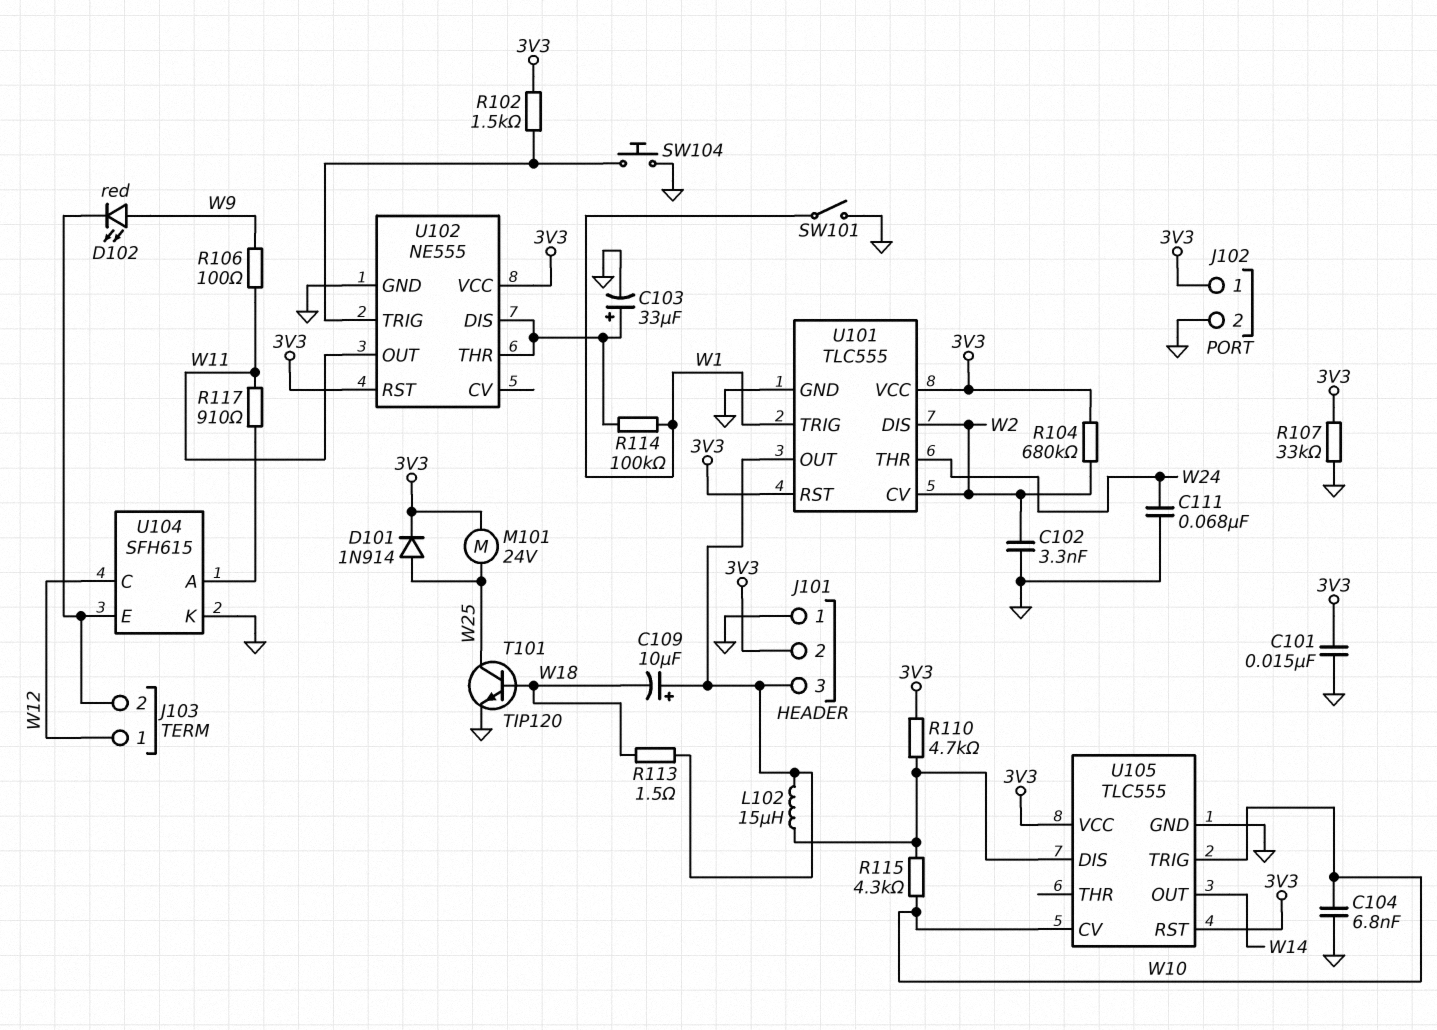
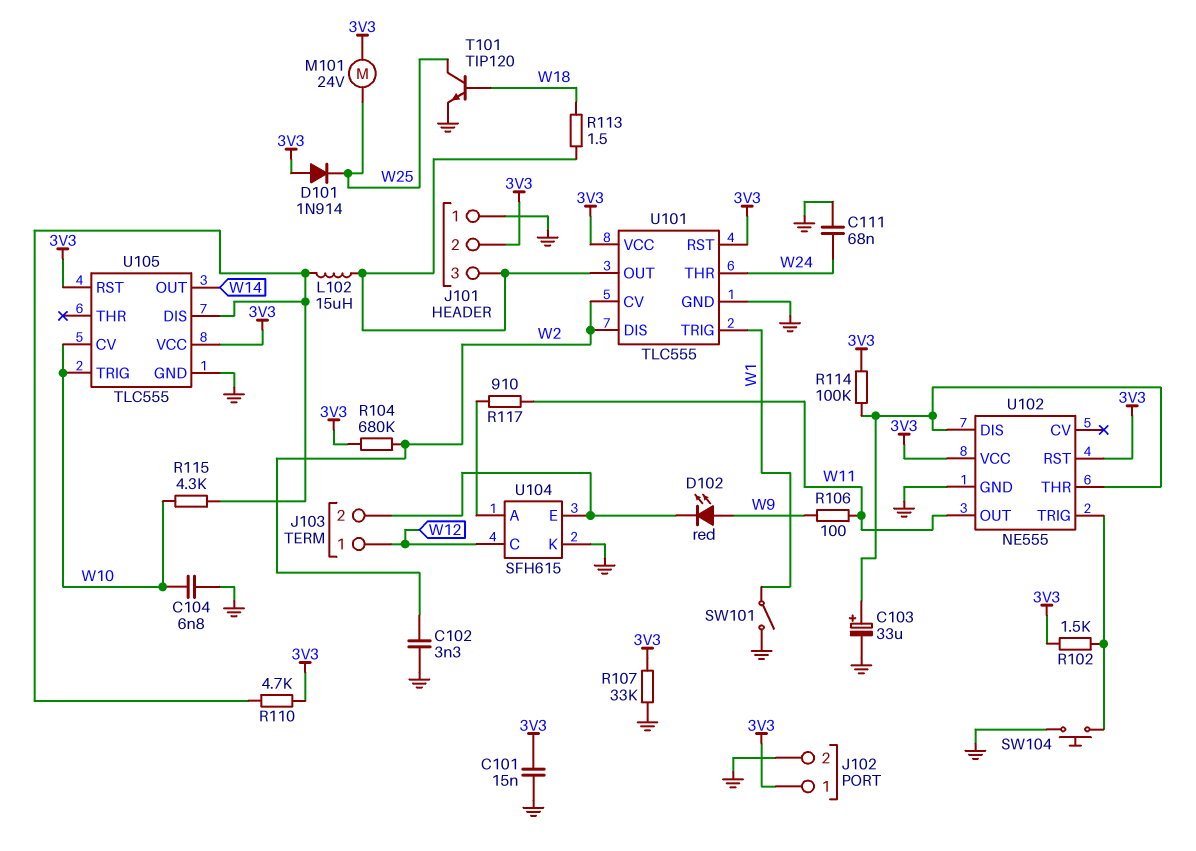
C109: 10uF (plus J101/3, minus W18) -> none
D101: diode 1N914 (A W25, K 3V3) -> diode 1N914 (A 3V3, K W25)
R114: 100k (U102/DIS, W1) -> 100k (3V3, U102/DIS)

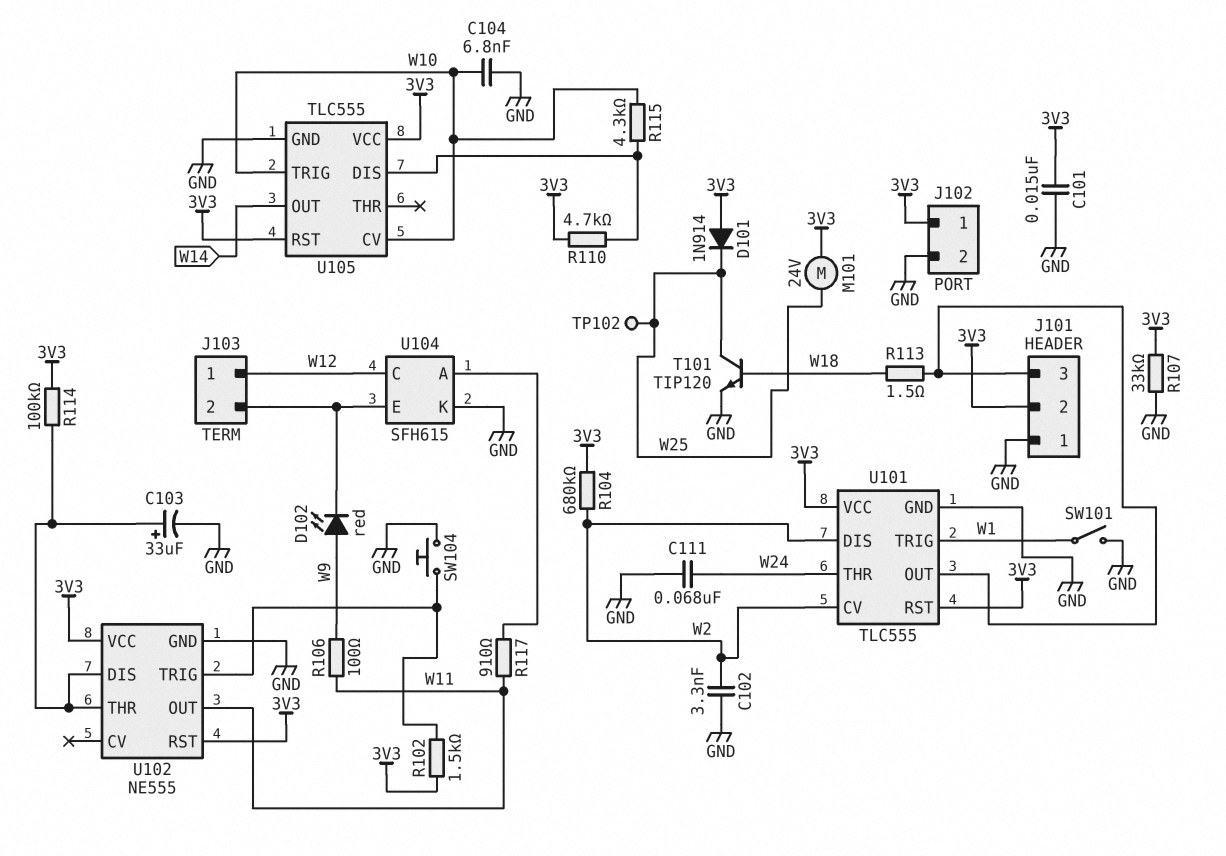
L102: 15uH (J101/3, U105/DIS) -> none
TP102: none -> test point (W25)

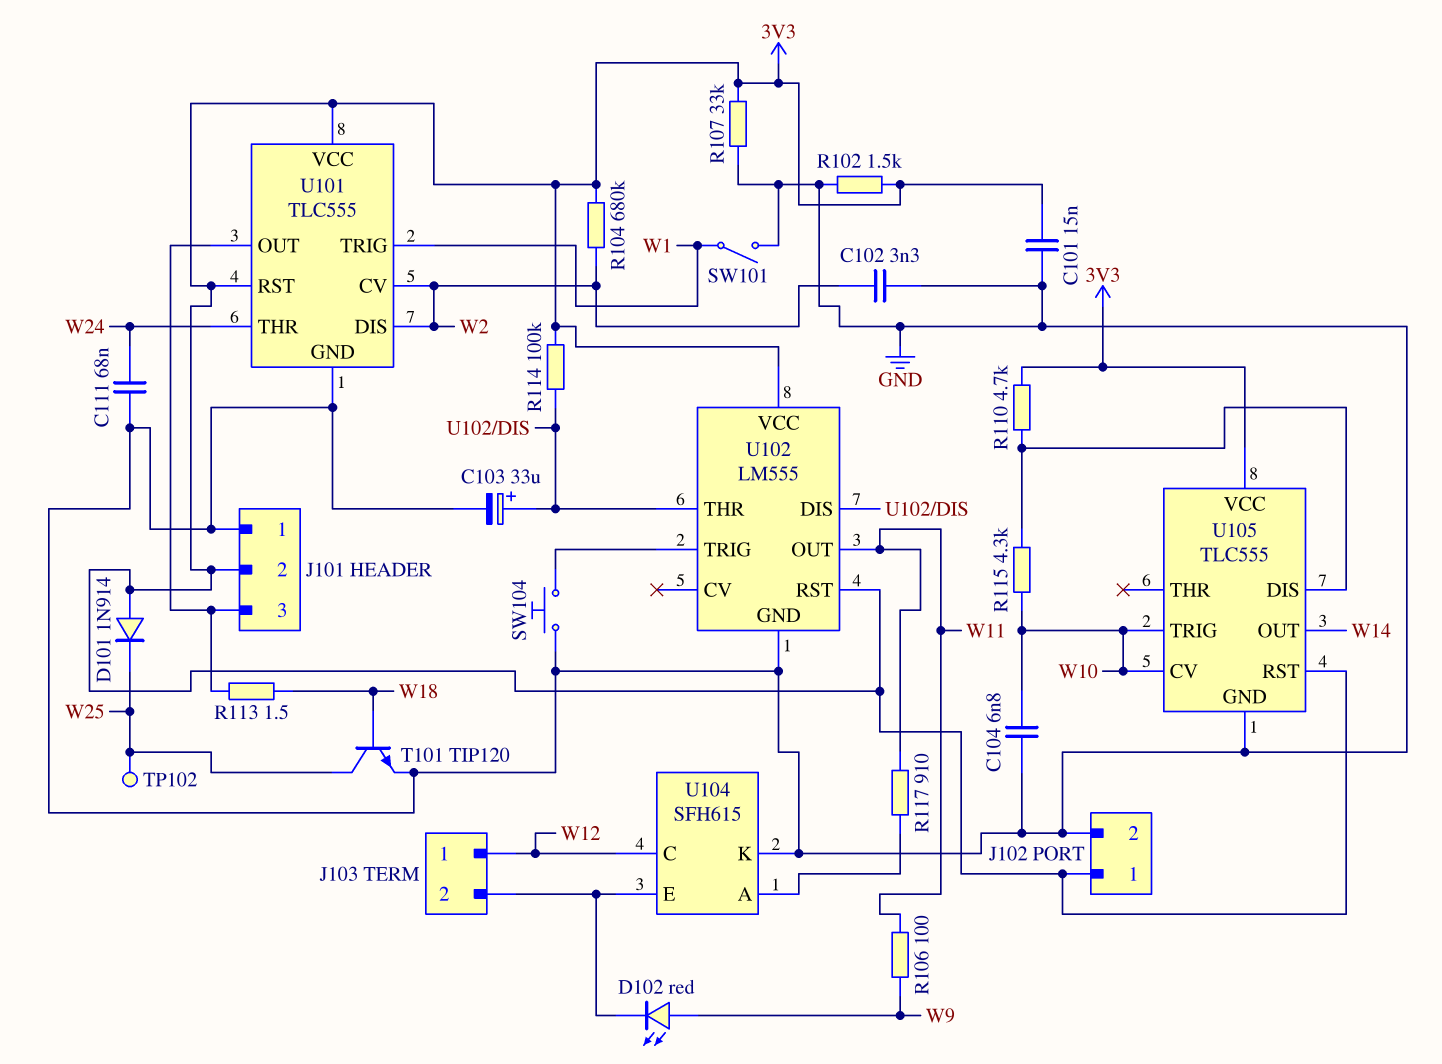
M101: motor 24V (3V3, W25) -> none
R102: 1.5k (3V3, U102/TRIG) -> 1.5k (3V3, GND)
U102: NE555 -> LM555

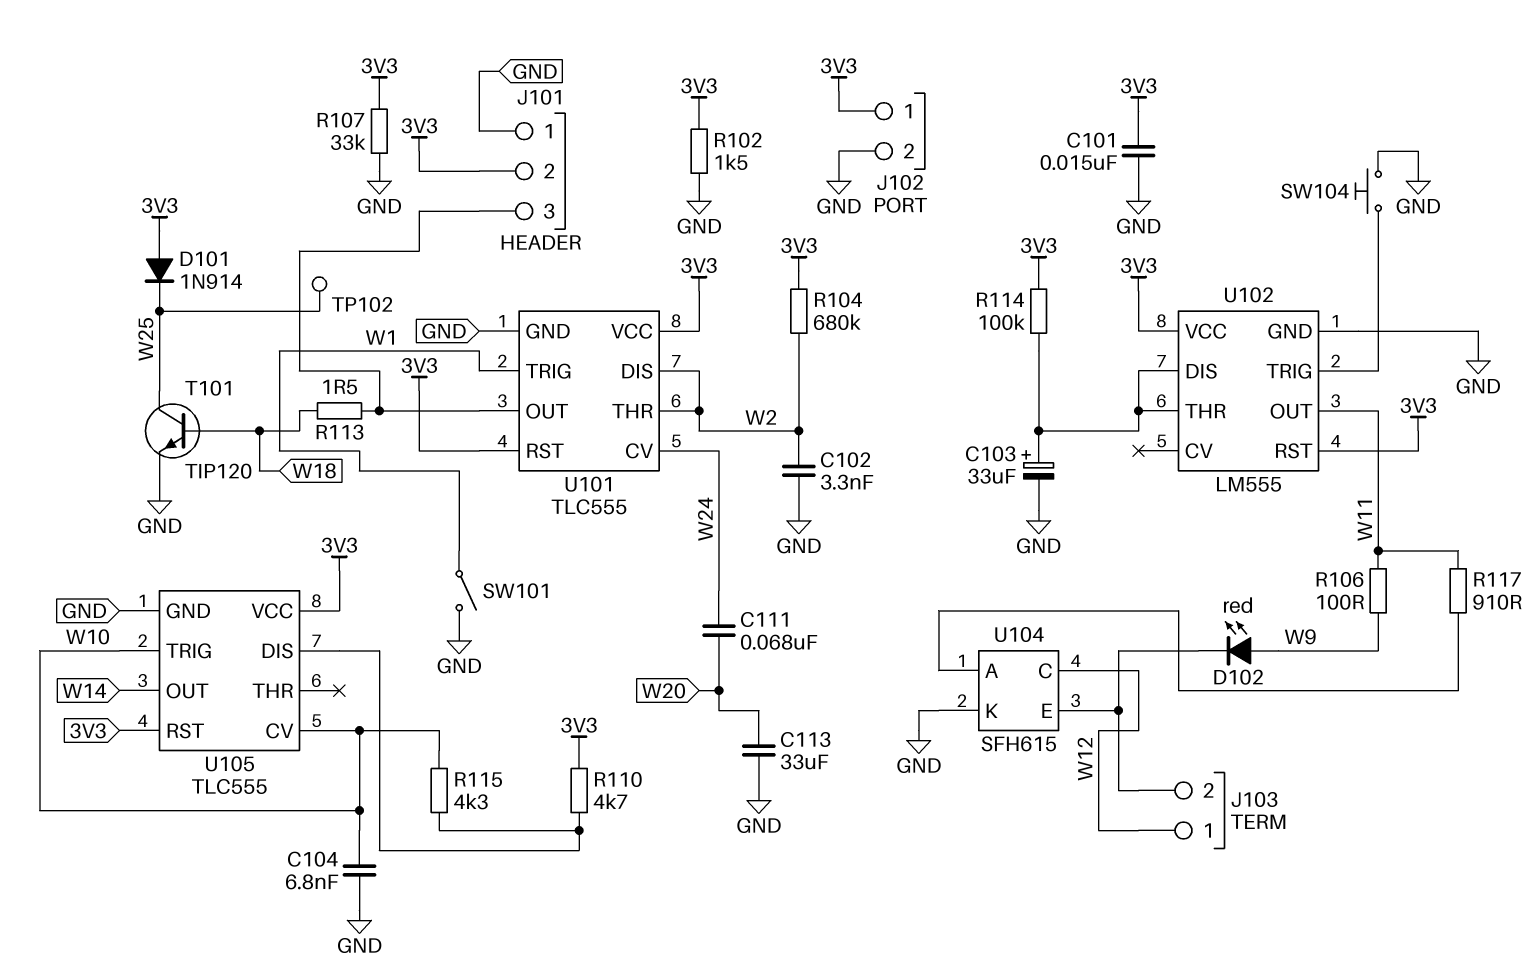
C111: 68nF (GND, W24) -> 68nF (W20, W24)
C113: none -> 33uF (GND, W20)
U101 pin CV: W2 -> W24
U101 pin THR: W24 -> W2

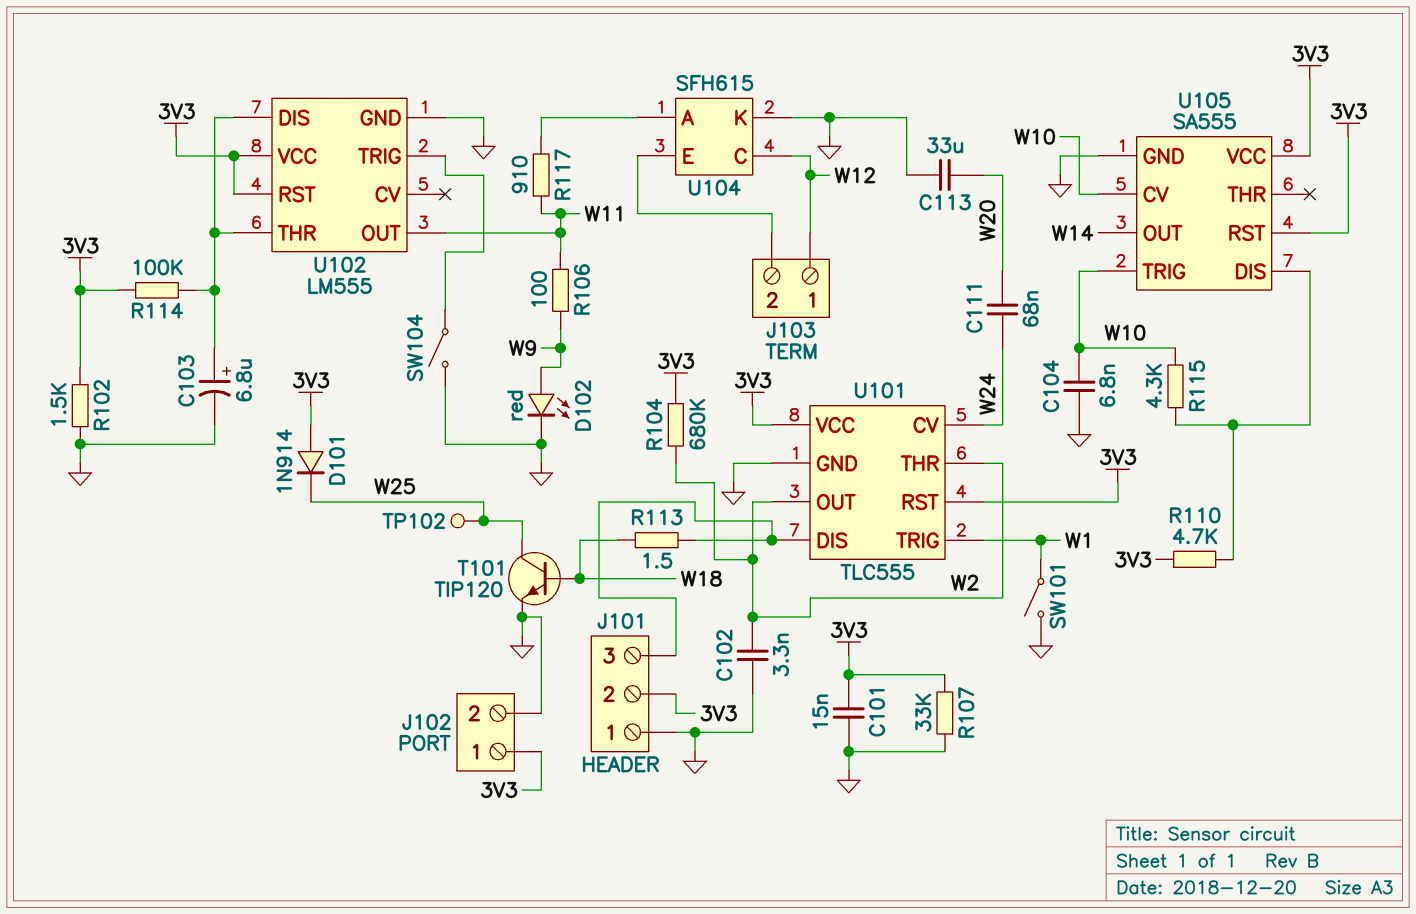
C103: 33uF (plus U102/DIS, minus GND) -> 6.8uF (plus U102/DIS, minus GND)
D102: LED red (A W9, K J103/2) -> LED red (A W9, K GND)
SW104: button (GND, U102/TRIG) -> switch (GND, U102/TRIG)
U101 pin DIS: W2 -> J101/3
U101 pin OUT: J101/3 -> W2
U105: TLC555 -> SA555

